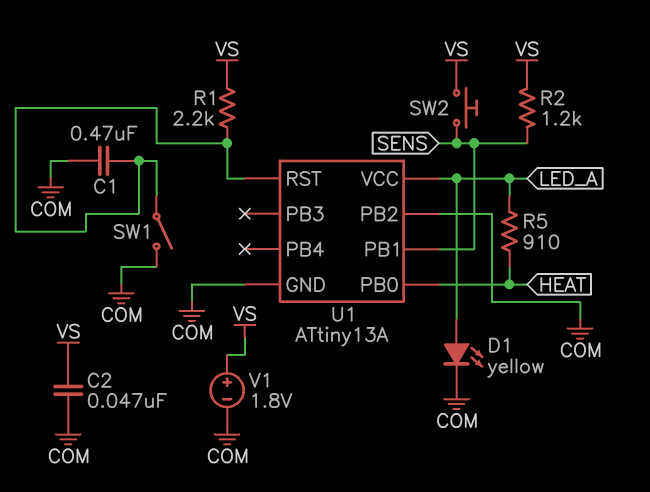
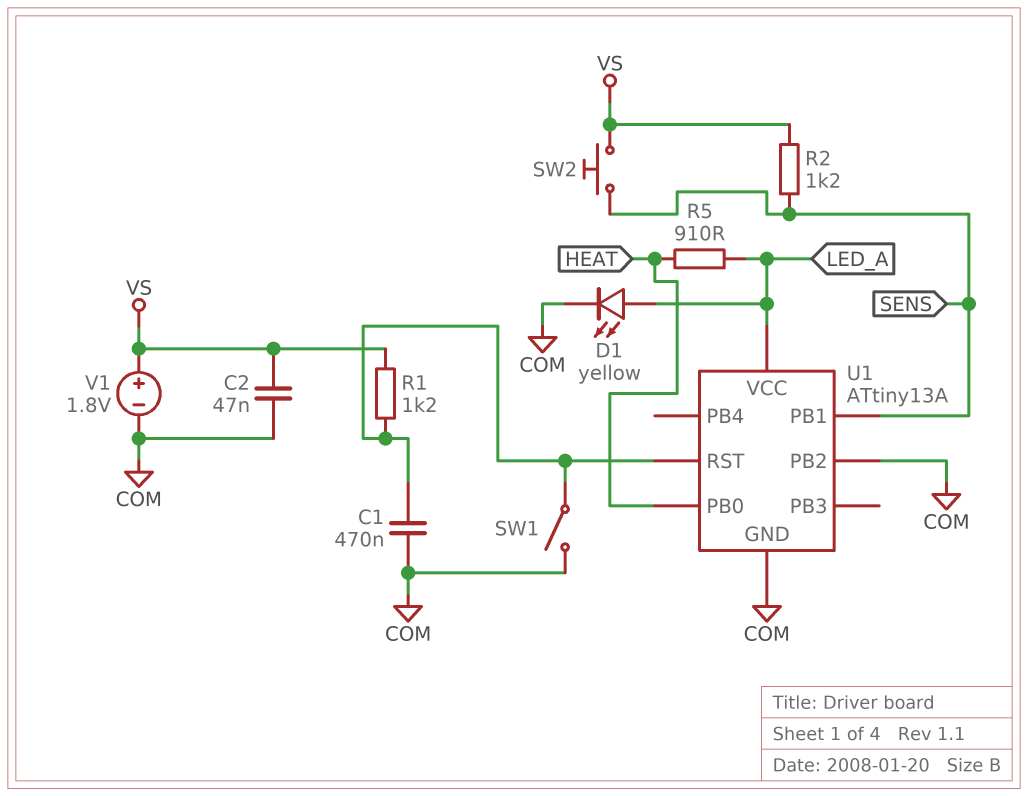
R1: 2.2k (U1/RST, VS) -> 1.2k (U1/RST, VS)

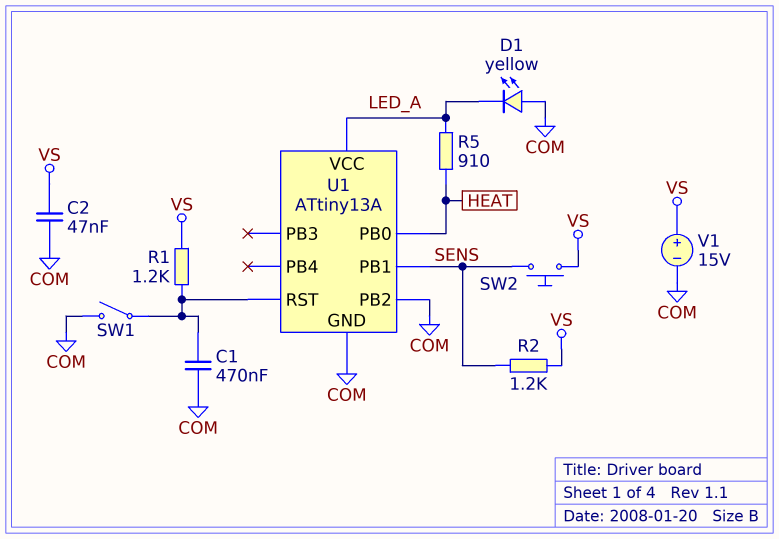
D1: LED yellow (A LED_A, K COM) -> LED yellow (A COM, K LED_A)
V1: 1.8V (plus VS, minus COM) -> 15V (plus VS, minus COM)

